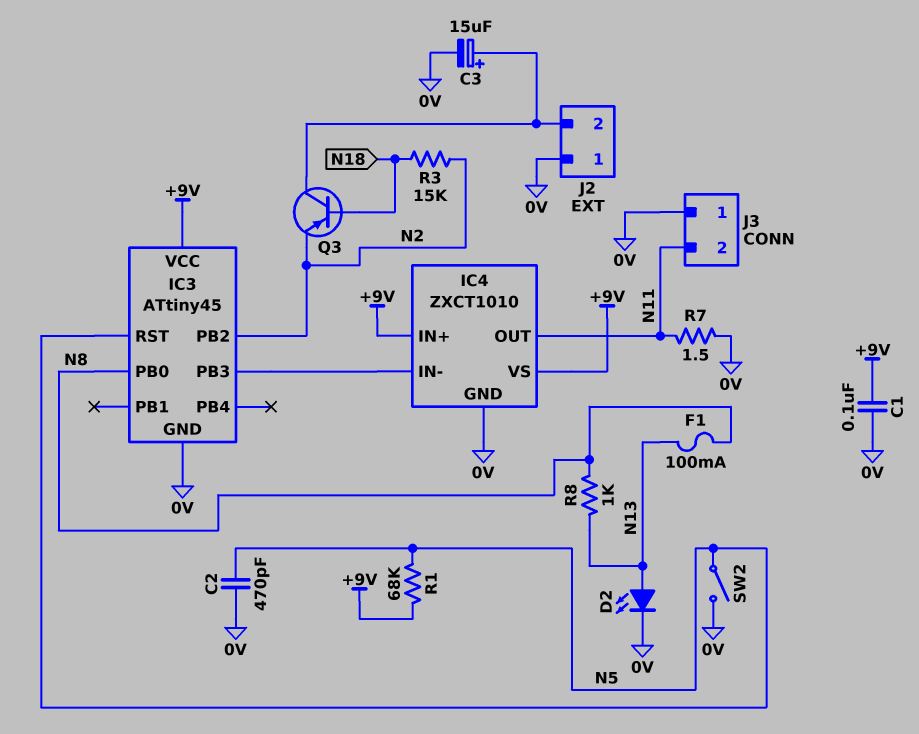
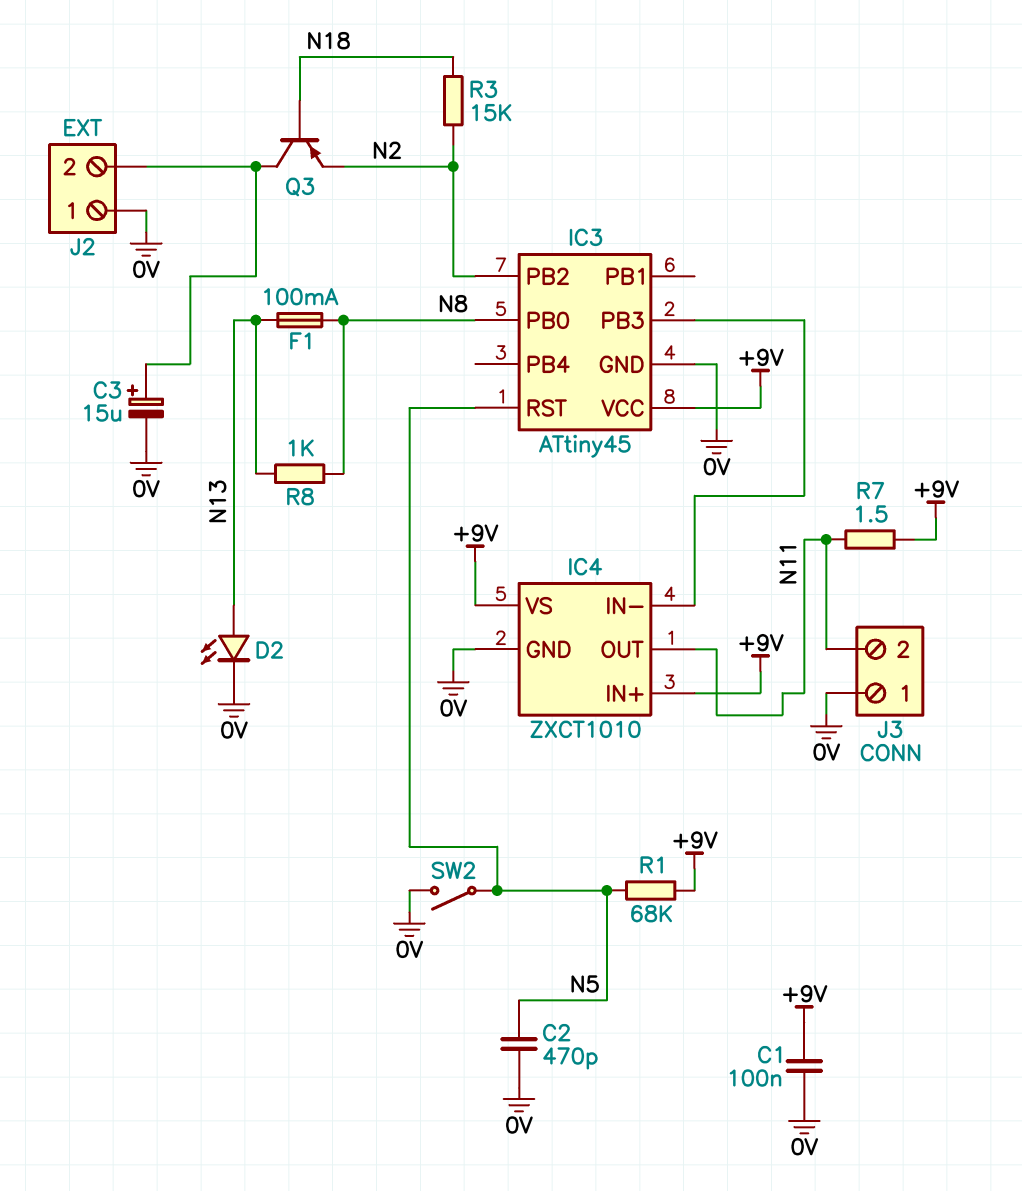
R7: 1.5 (0V, N11) -> 1.5 (+9V, N11)

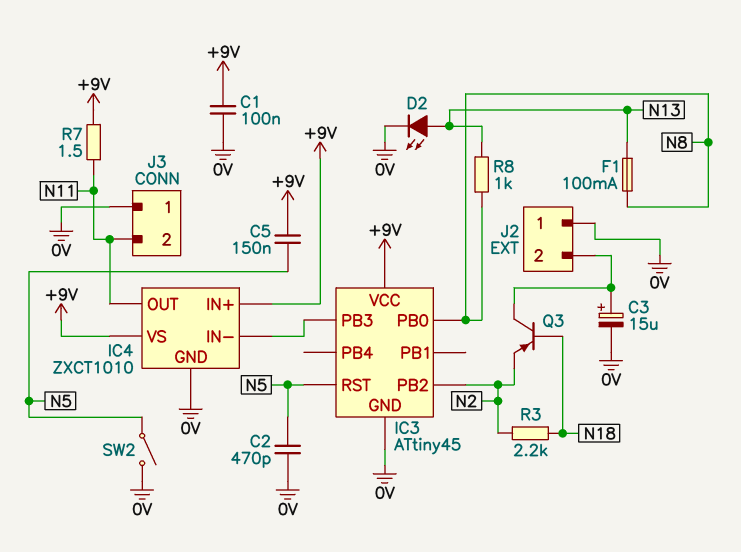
C5: none -> 150nF (+9V, N5)
R1: 68k (+9V, N5) -> none
R3: 15k (N2, N18) -> 2.2k (N2, N18)

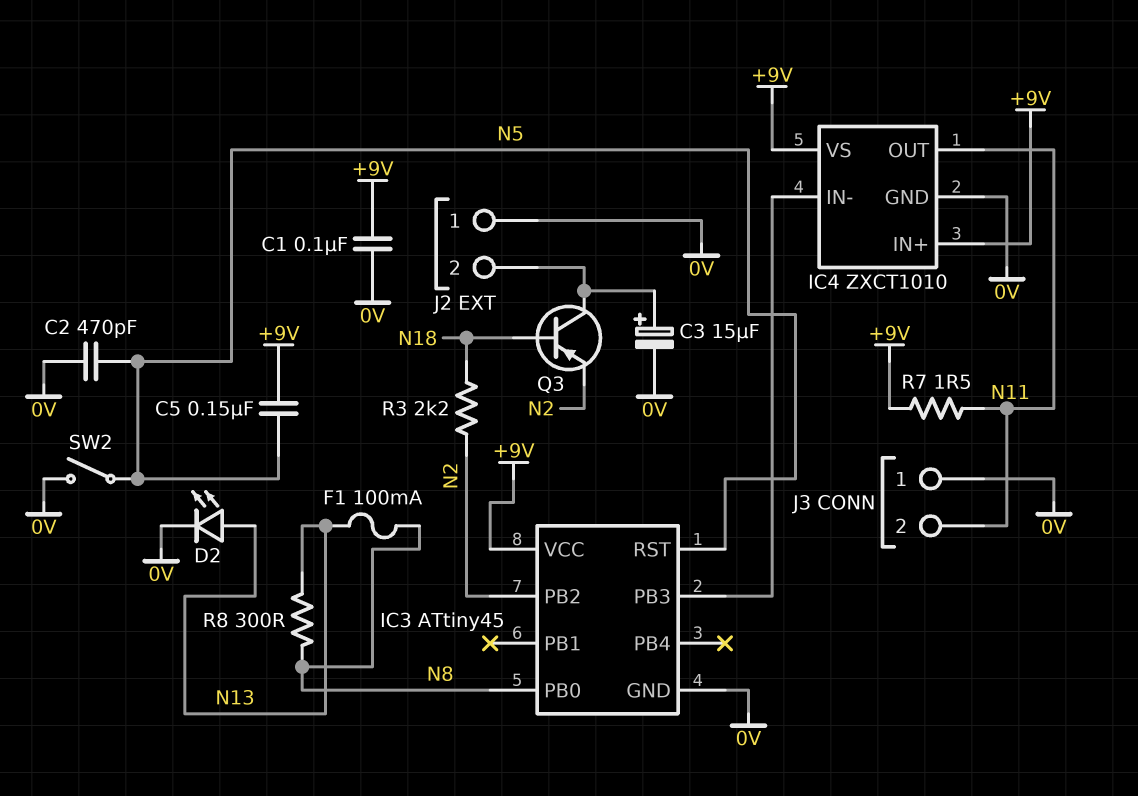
R8: 1k (N8, N13) -> 300 (N8, N13)

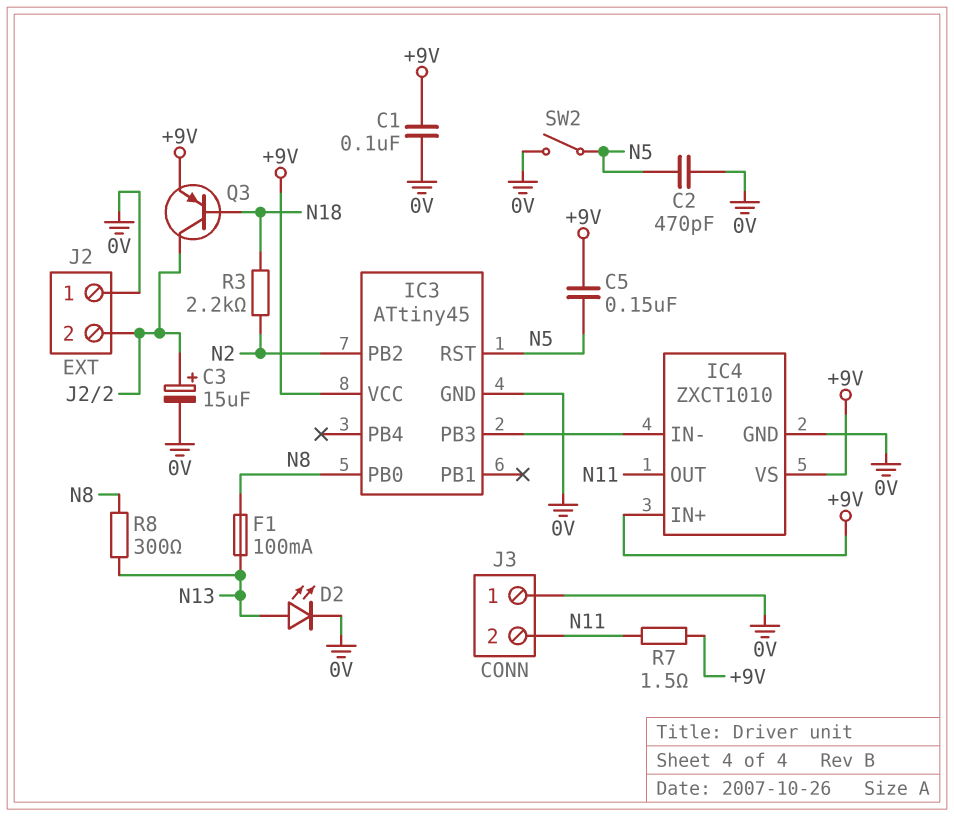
Q3: PNP (B N18, C J2/2, E N2) -> PNP (B N18, C J2/2, E +9V)

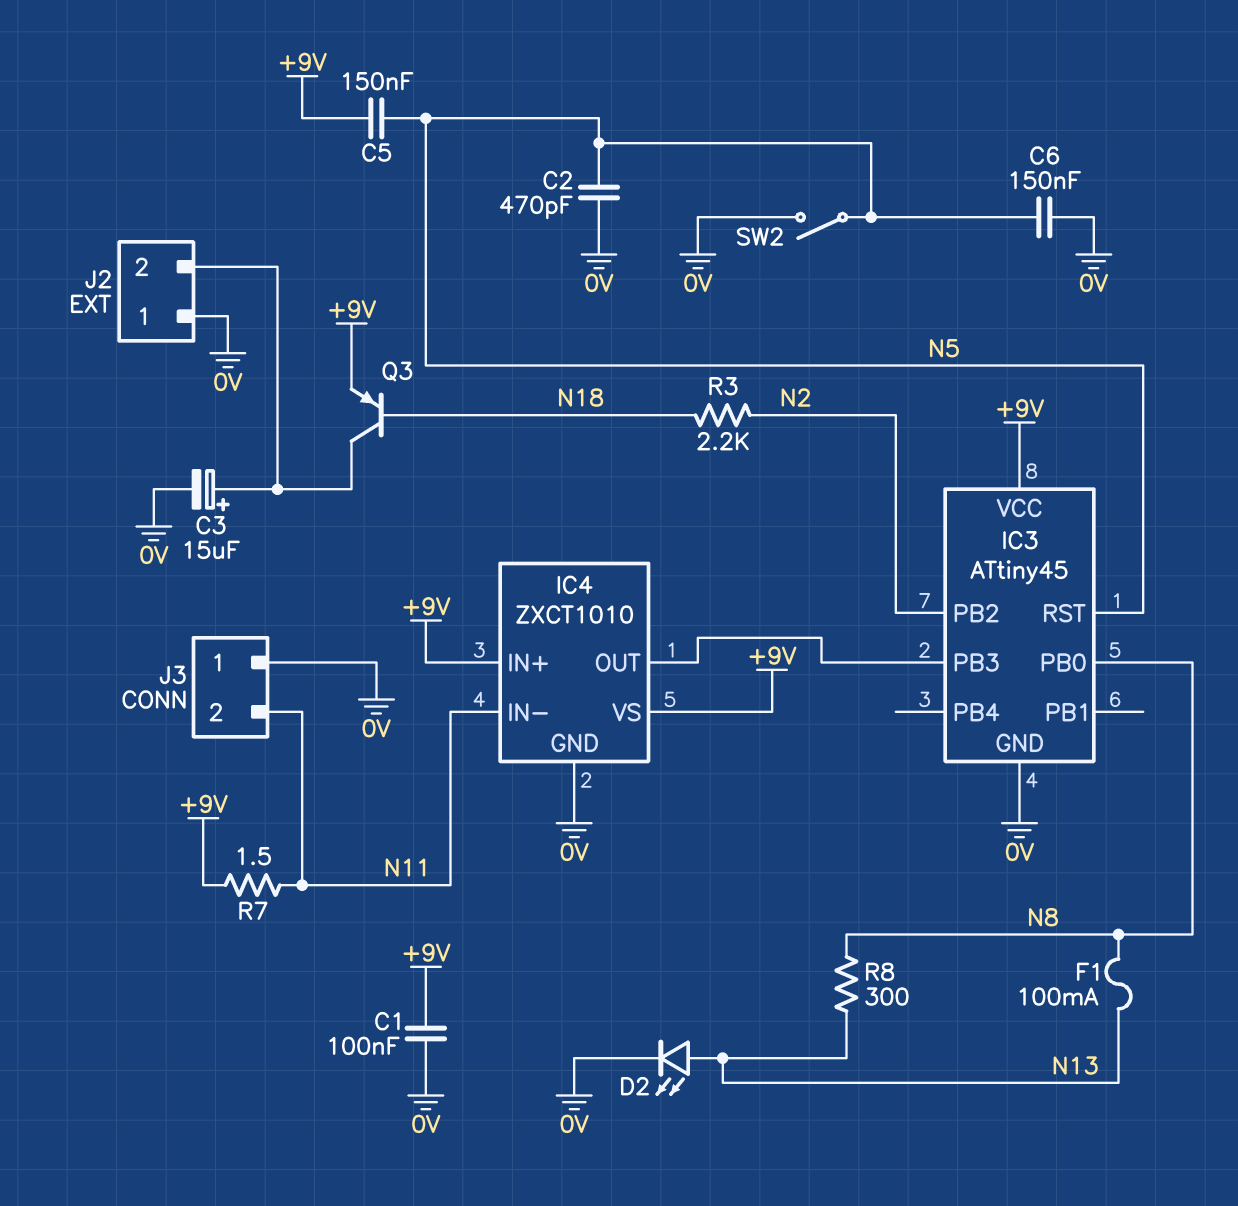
C6: none -> 150nF (0V, N5)
IC4 pin IN-: IC3/PB3 -> N11
IC4 pin OUT: N11 -> IC3/PB3

